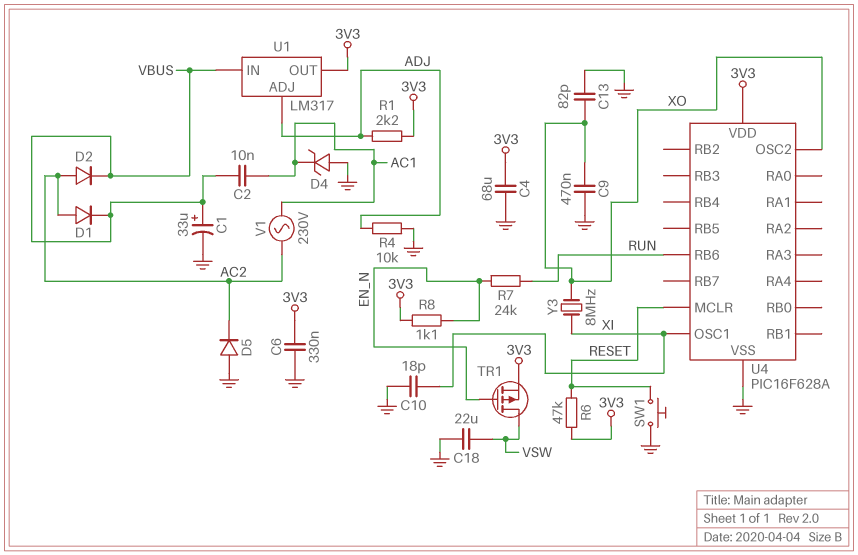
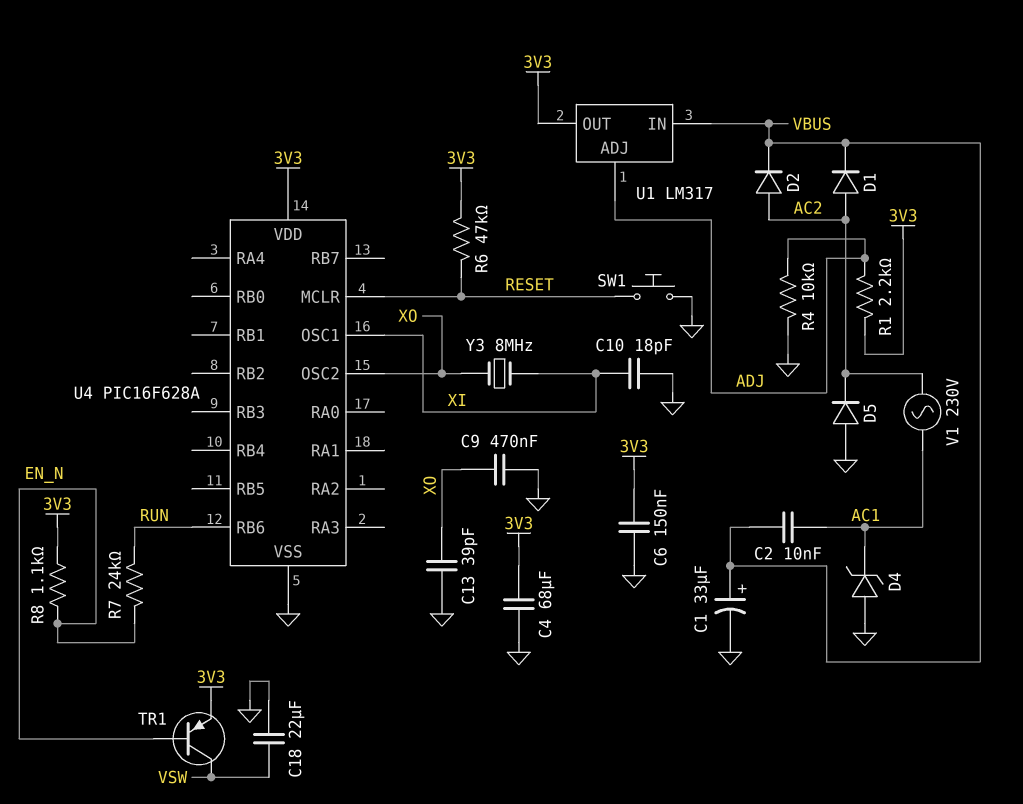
C6: 330nF (3V3, GND) -> 150nF (3V3, GND)
C13: 82pF (GND, XO) -> 39pF (GND, XO)
TR1: PMOS (G EN_N, D VSW, S 3V3) -> PNP (B EN_N, C VSW, E 3V3)

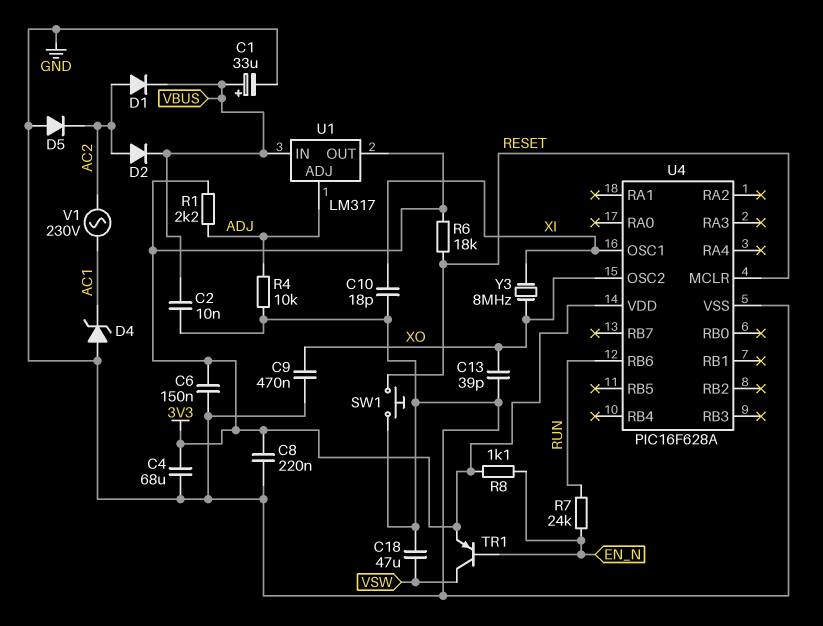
C2: 10nF (AC1, VBUS) -> 10nF (GND, VBUS)
C8: none -> 220nF (3V3, GND)
C18: 22uF (GND, VSW) -> 47uF (GND, VSW)
R6: 47k (3V3, RESET) -> 18k (3V3, RESET)

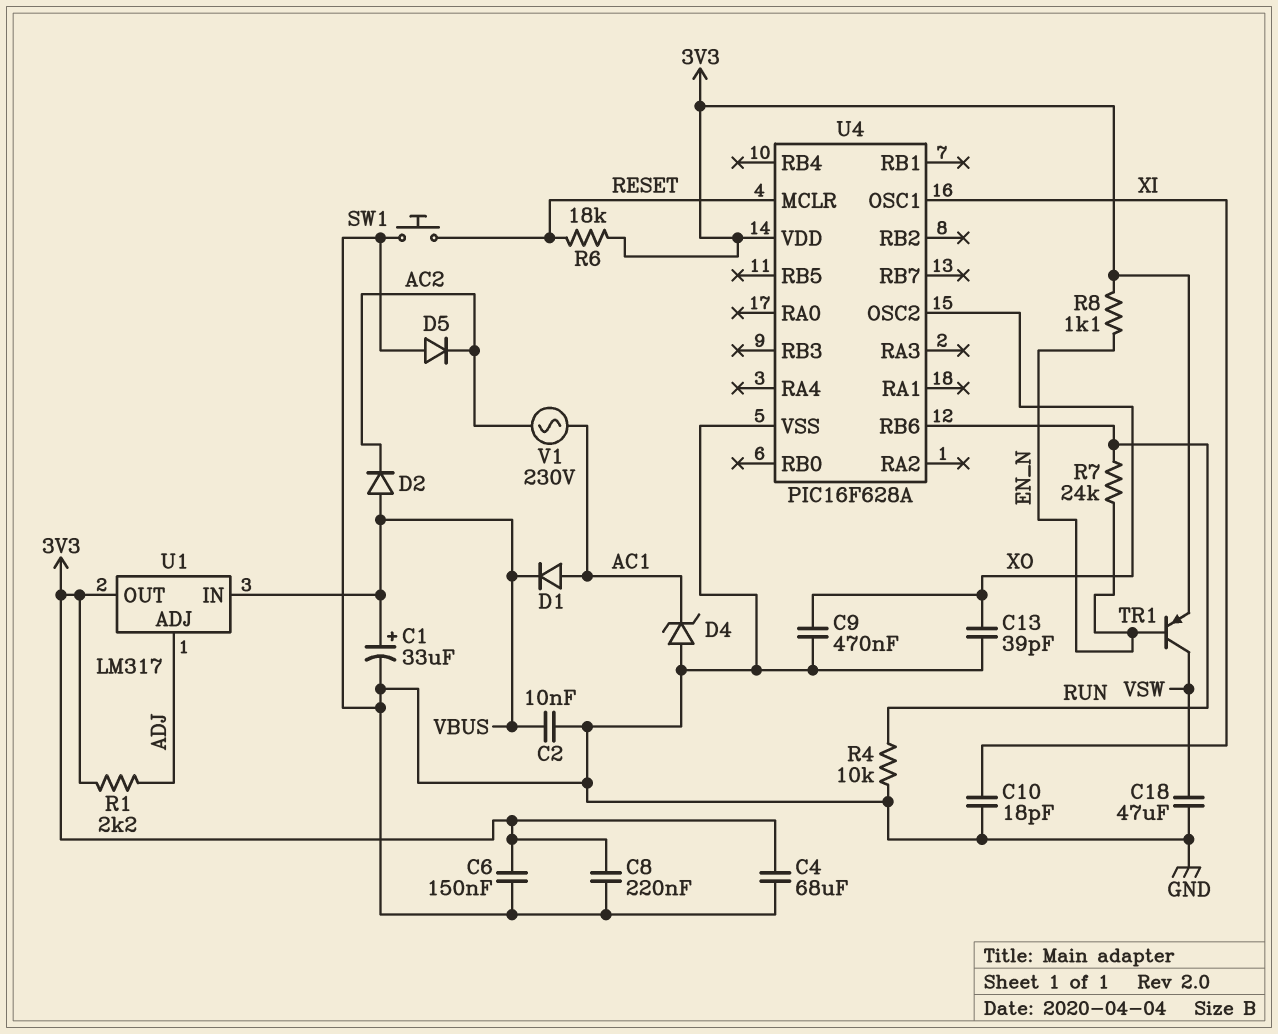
D1: diode (A AC2, K VBUS) -> diode (A AC1, K VBUS)
D2: diode (A AC2, K VBUS) -> diode (A VBUS, K AC2)
R4: 10k (ADJ, GND) -> 10k (GND, RUN)
Y3: 8MHz (XI, XO) -> none

